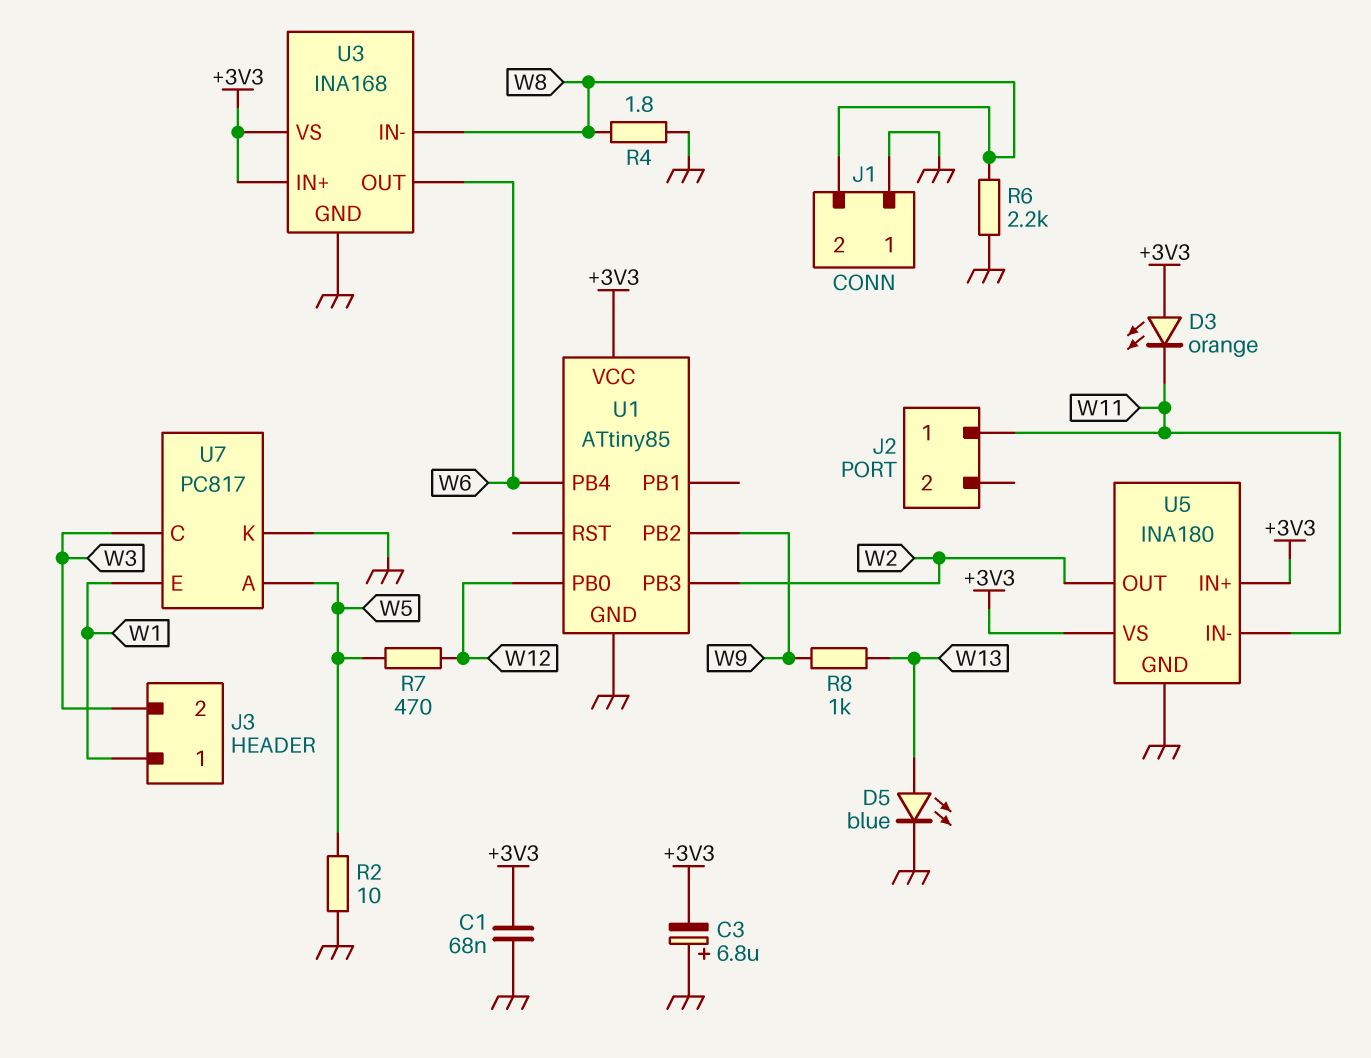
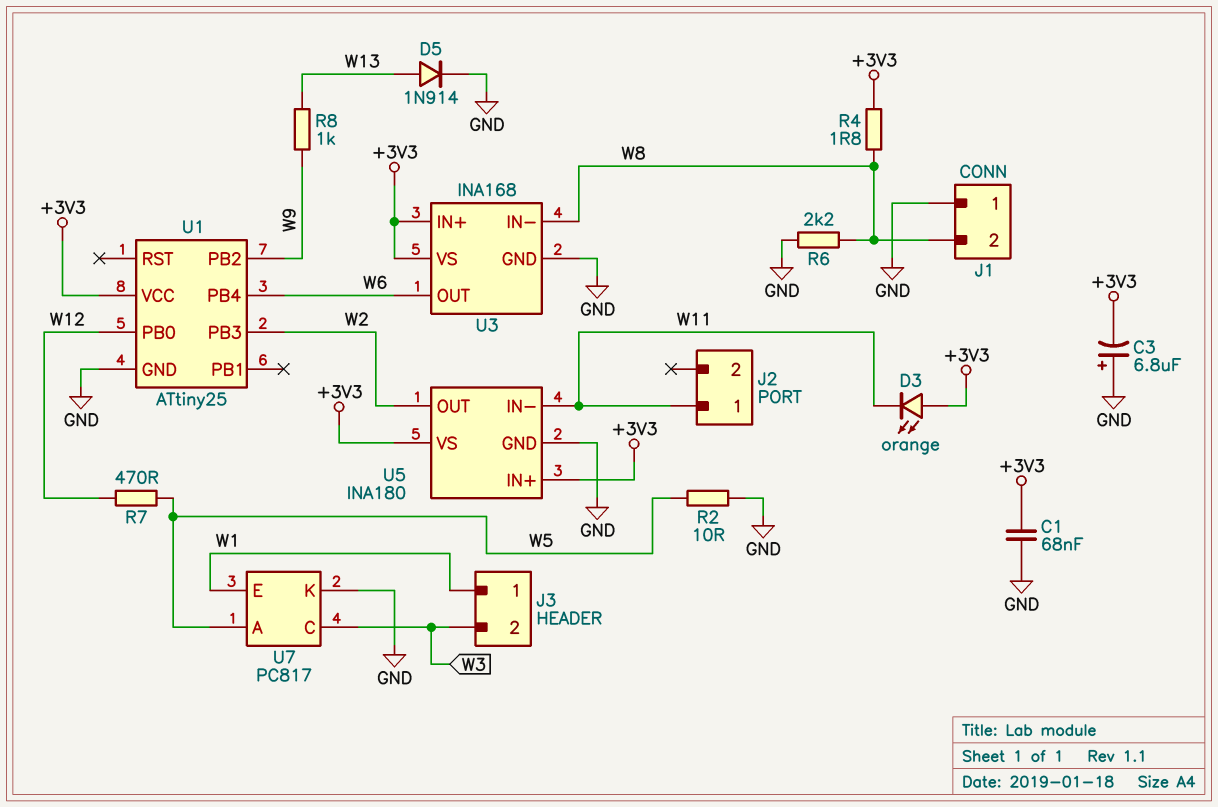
D5: LED blue (A W13, K GND) -> diode 1N914 (A W13, K GND)
R4: 1.8 (GND, W8) -> 1.8 (+3V3, W8)
U1: ATtiny85 -> ATtiny25

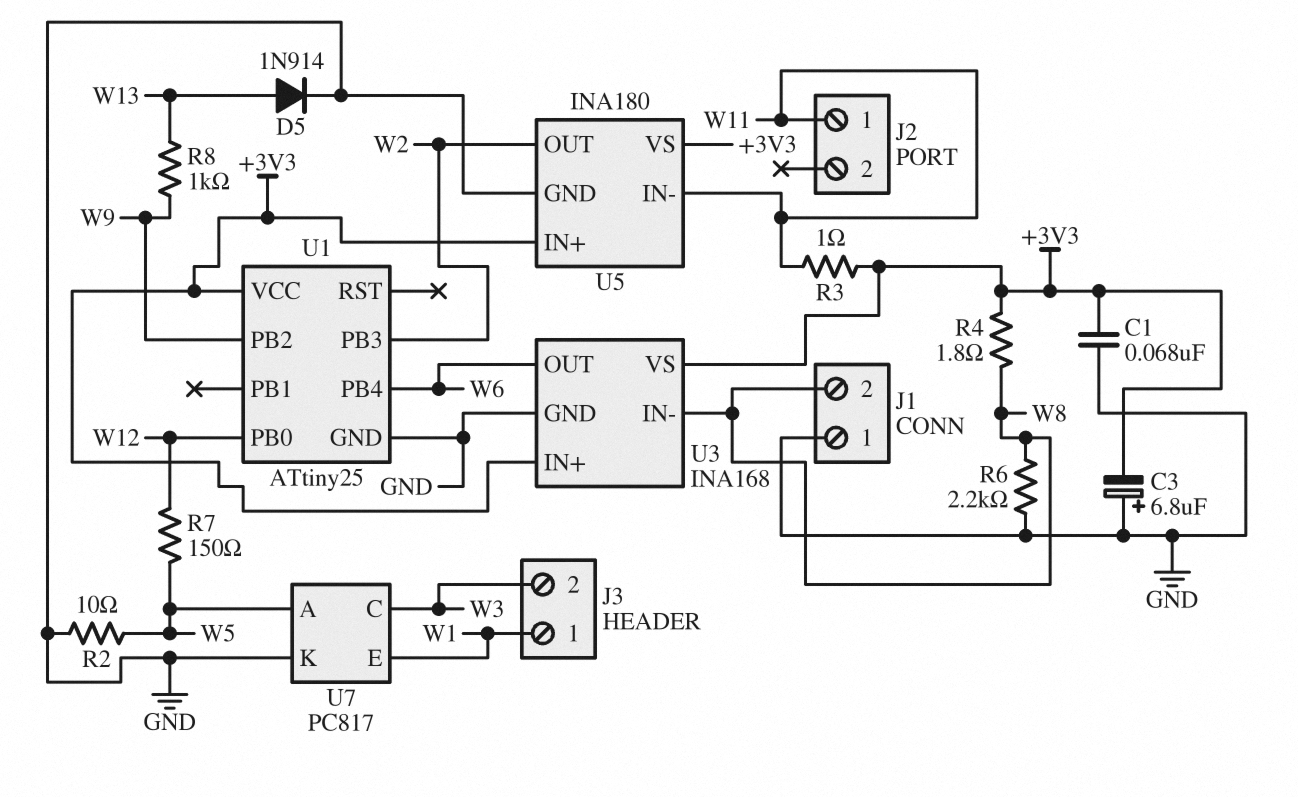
D3: LED orange (A +3V3, K W11) -> none
R3: none -> 1 (+3V3, W11)
R7: 470 (W5, W12) -> 150 (W5, W12)

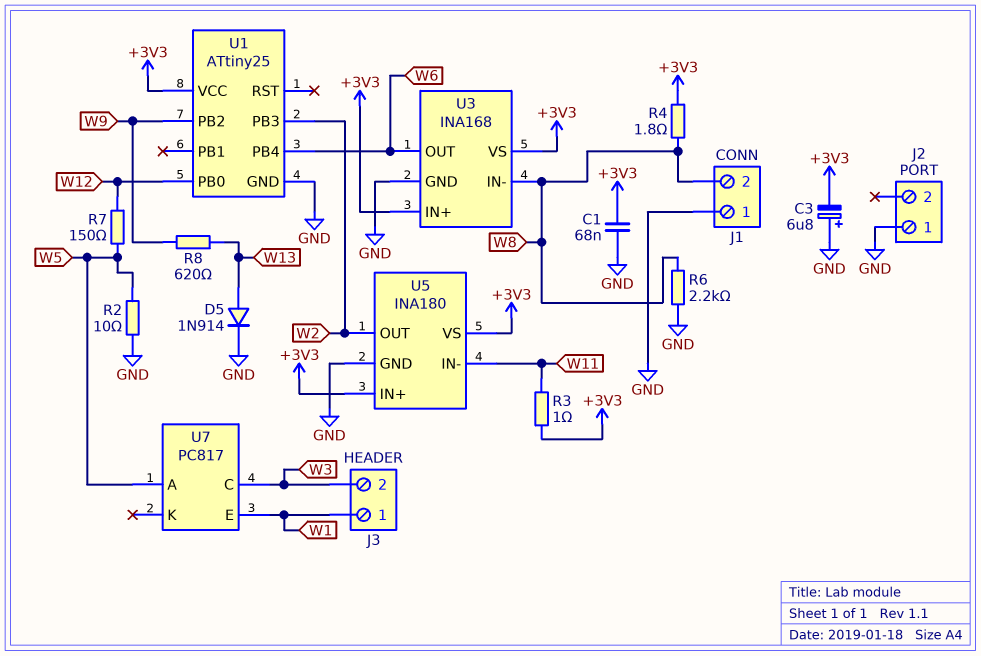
J2 pin 1: W11 -> GND
R8: 1k (W9, W13) -> 620 (W9, W13)
U7 pin K: GND -> none

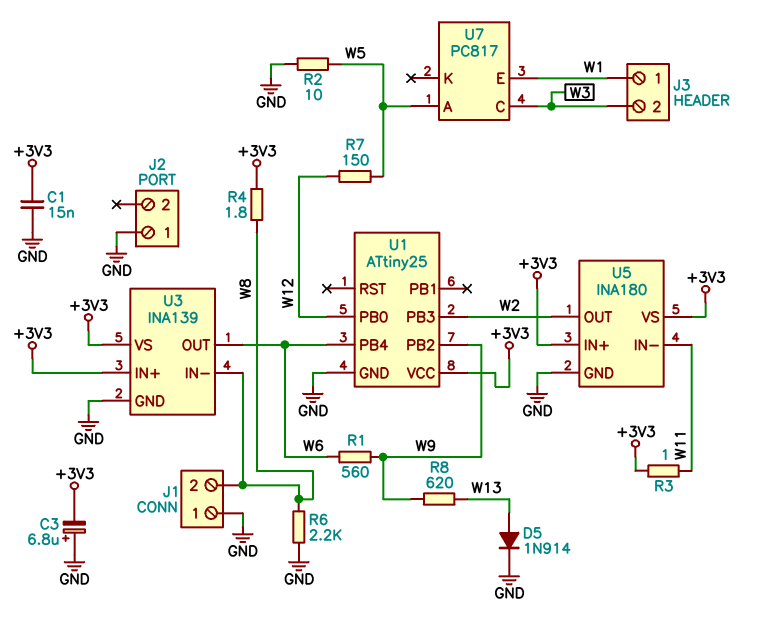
C1: 68nF (+3V3, GND) -> 15nF (+3V3, GND)
R1: none -> 560 (W6, W9)
U3: INA168 -> INA139

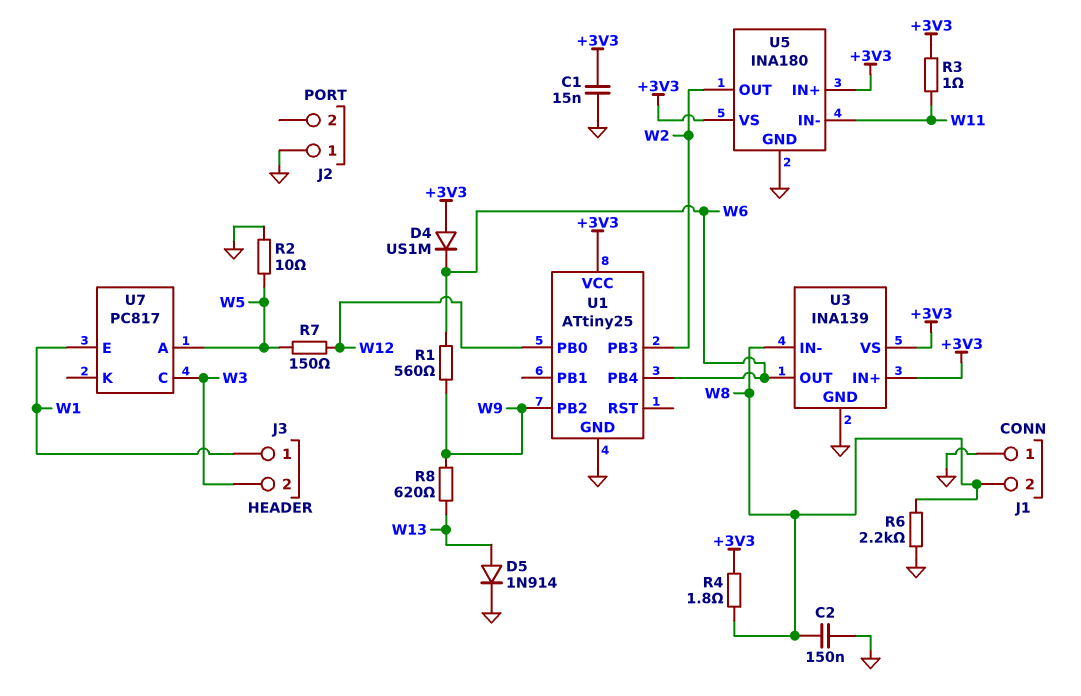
C2: none -> 150nF (GND, W8)
C3: 6.8uF (plus GND, minus +3V3) -> none
D4: none -> diode US1M (A +3V3, K W6)

